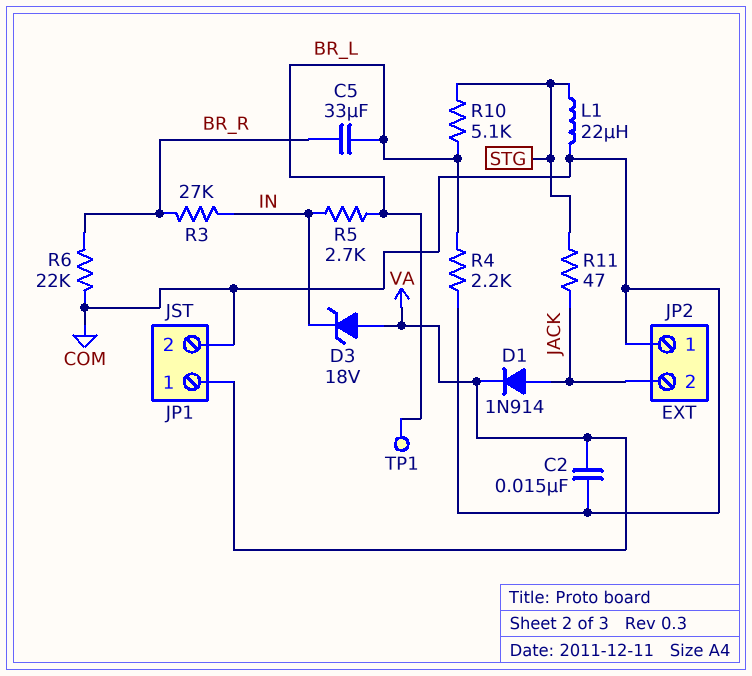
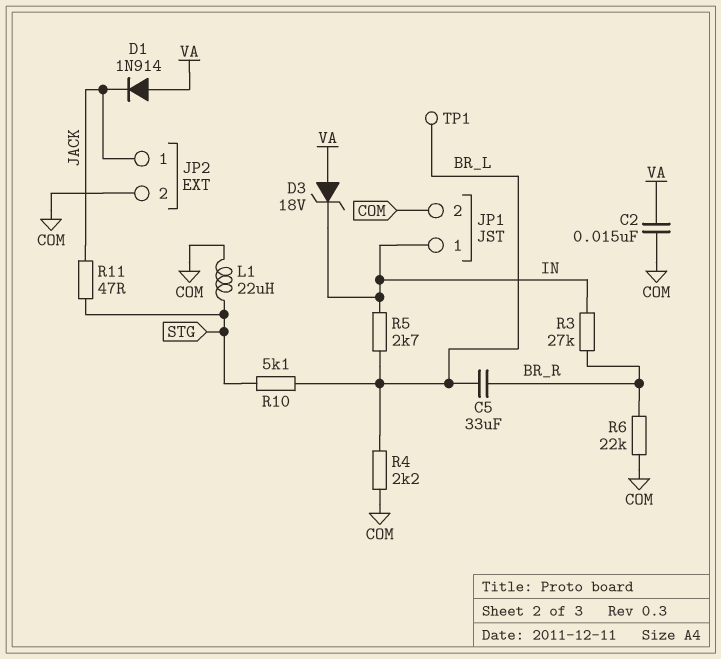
D1: diode 1N914 (A JACK, K VA) -> diode 1N914 (A VA, K JACK)
JP1 pin 1: VA -> IN
JP2 pin 1: COM -> JACK
JP2 pin 2: JACK -> COM

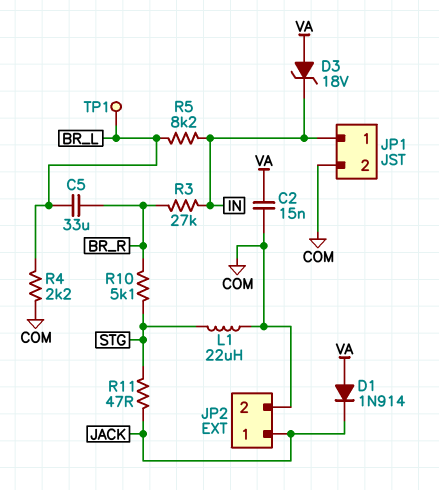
R5: 2.7k (BR_L, IN) -> 8.2k (BR_L, IN)
R6: 22k (BR_R, COM) -> none
R10: 5.1k (BR_L, STG) -> 5.1k (BR_R, STG)

